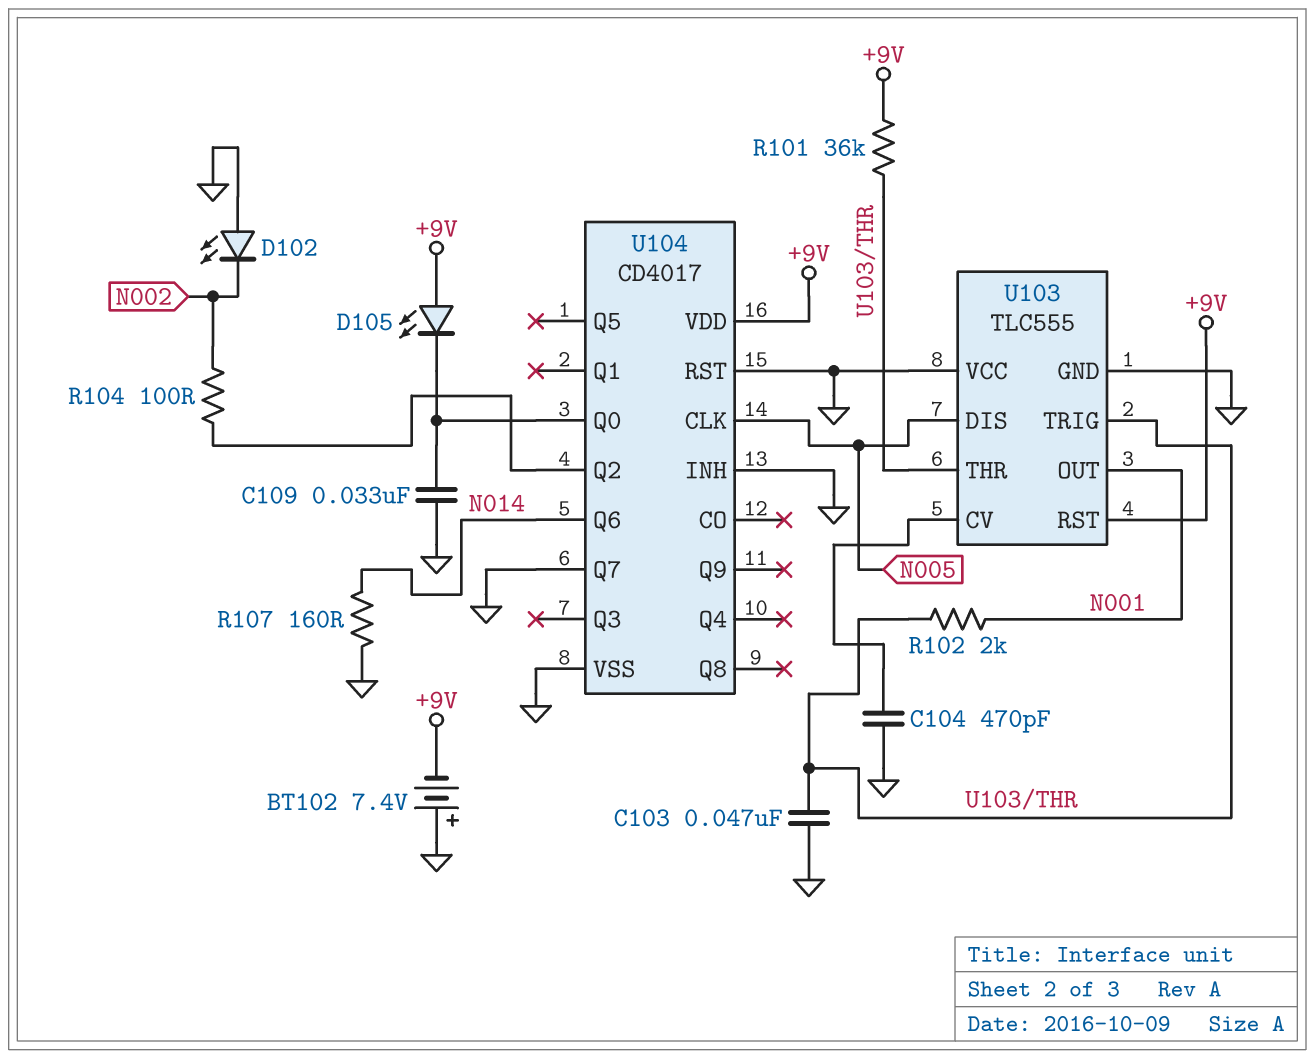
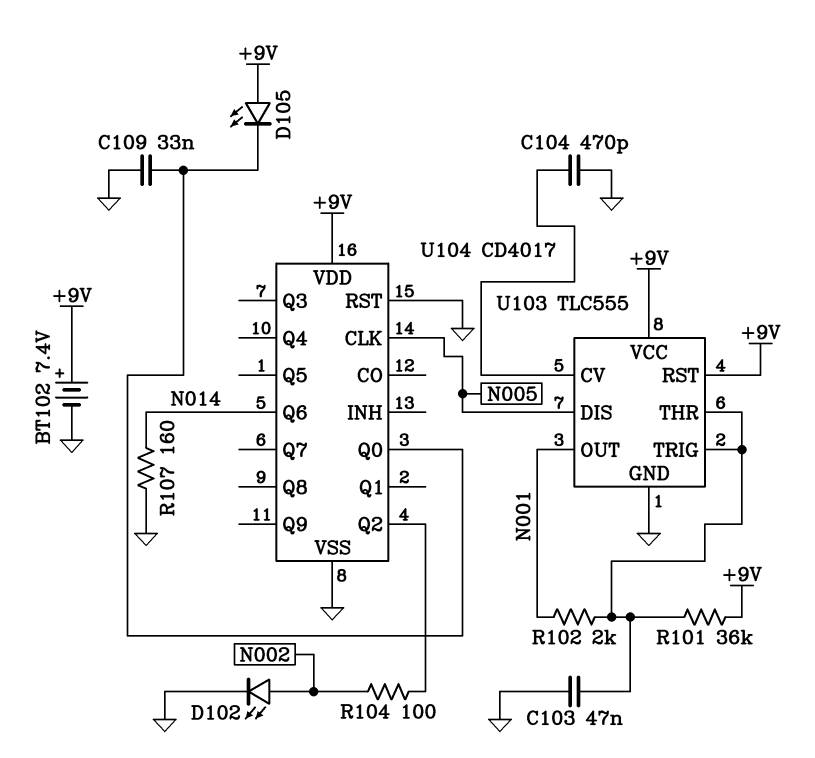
BT102: 7.4V (plus GND, minus +9V) -> 7.4V (plus +9V, minus GND)
D102: LED (A GND, K N002) -> LED (A N002, K GND)
U103 pin VCC: GND -> +9V
U104 pin INH: GND -> none
U104 pin Q7: GND -> none

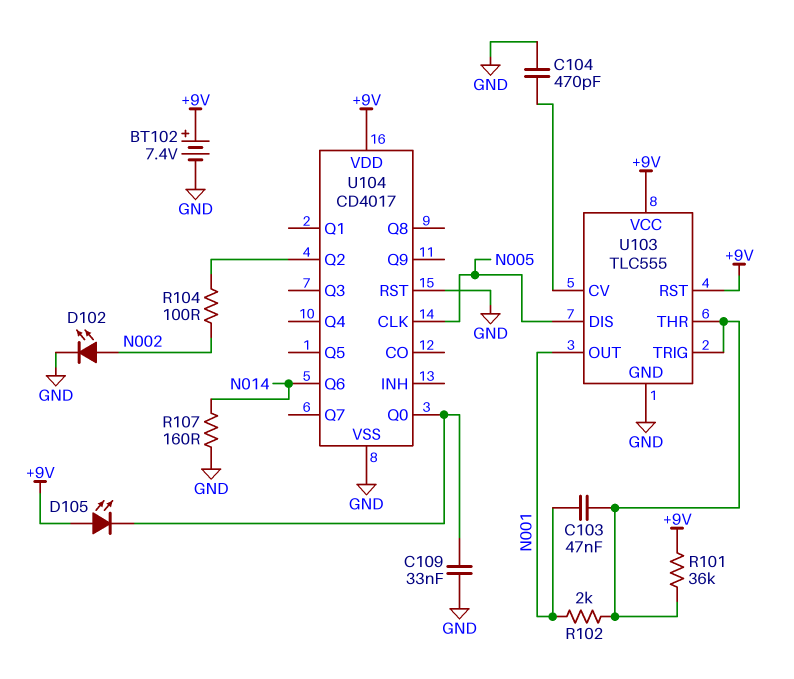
C103: 47nF (GND, U103/THR) -> 47nF (N001, U103/THR)

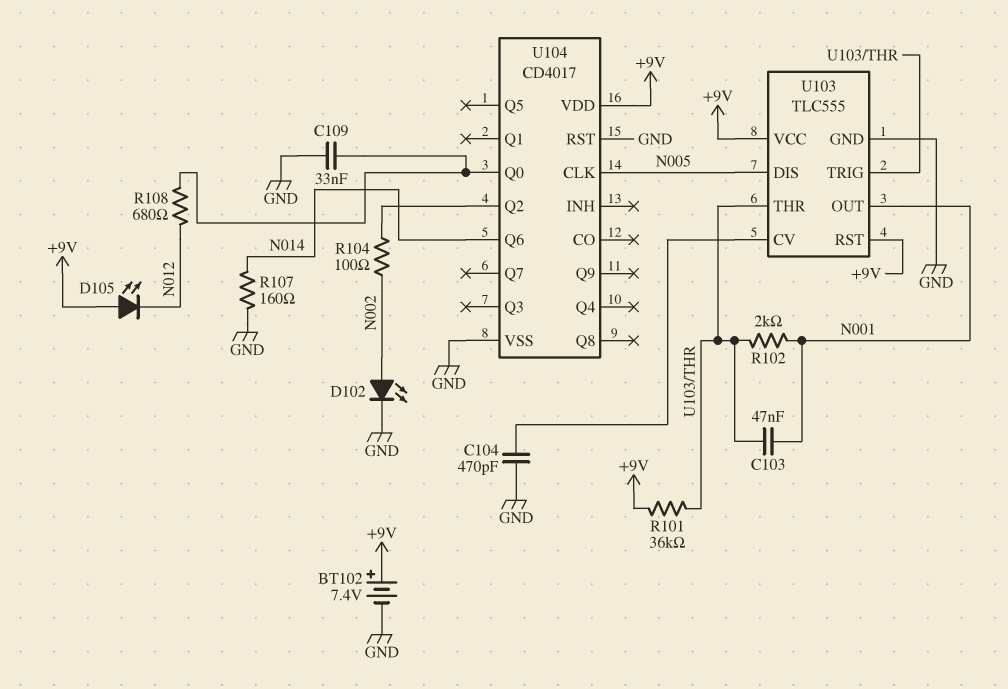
D105: LED (A +9V, K U104/Q0) -> LED (A +9V, K N012)
R108: none -> 680 (N012, U104/Q0)

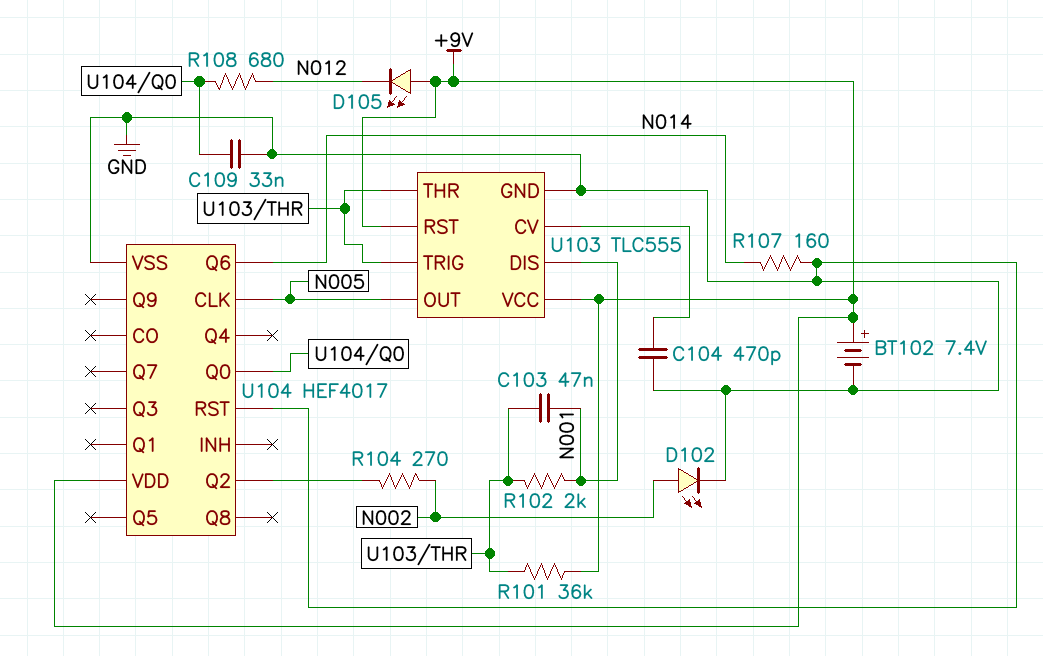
R104: 100 (N002, U104/Q2) -> 270 (N002, U104/Q2)
U103 pin DIS: N005 -> N001
U103 pin OUT: N001 -> N005
U104: CD4017 -> HEF4017

